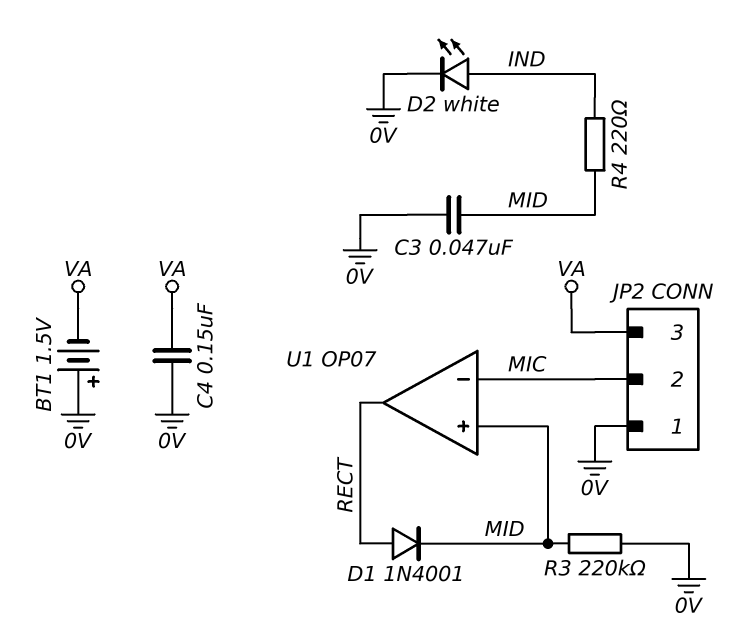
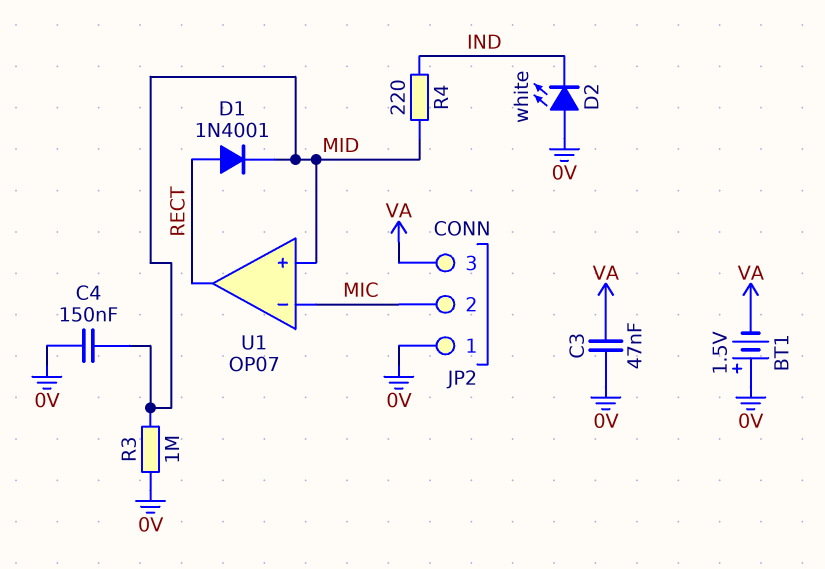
C3: 47nF (0V, MID) -> 47nF (0V, VA)
C4: 150nF (0V, VA) -> 150nF (0V, MID)
D2: LED white (A IND, K 0V) -> LED white (A 0V, K IND)
R3: 220k (0V, MID) -> 1M (0V, MID)

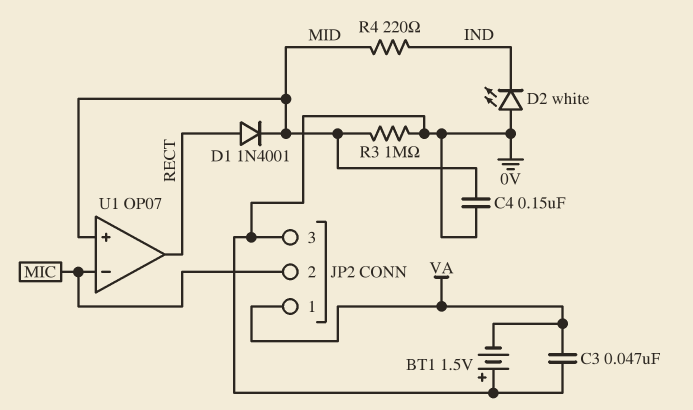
JP2 pin 1: 0V -> VA
JP2 pin 3: VA -> 0V

